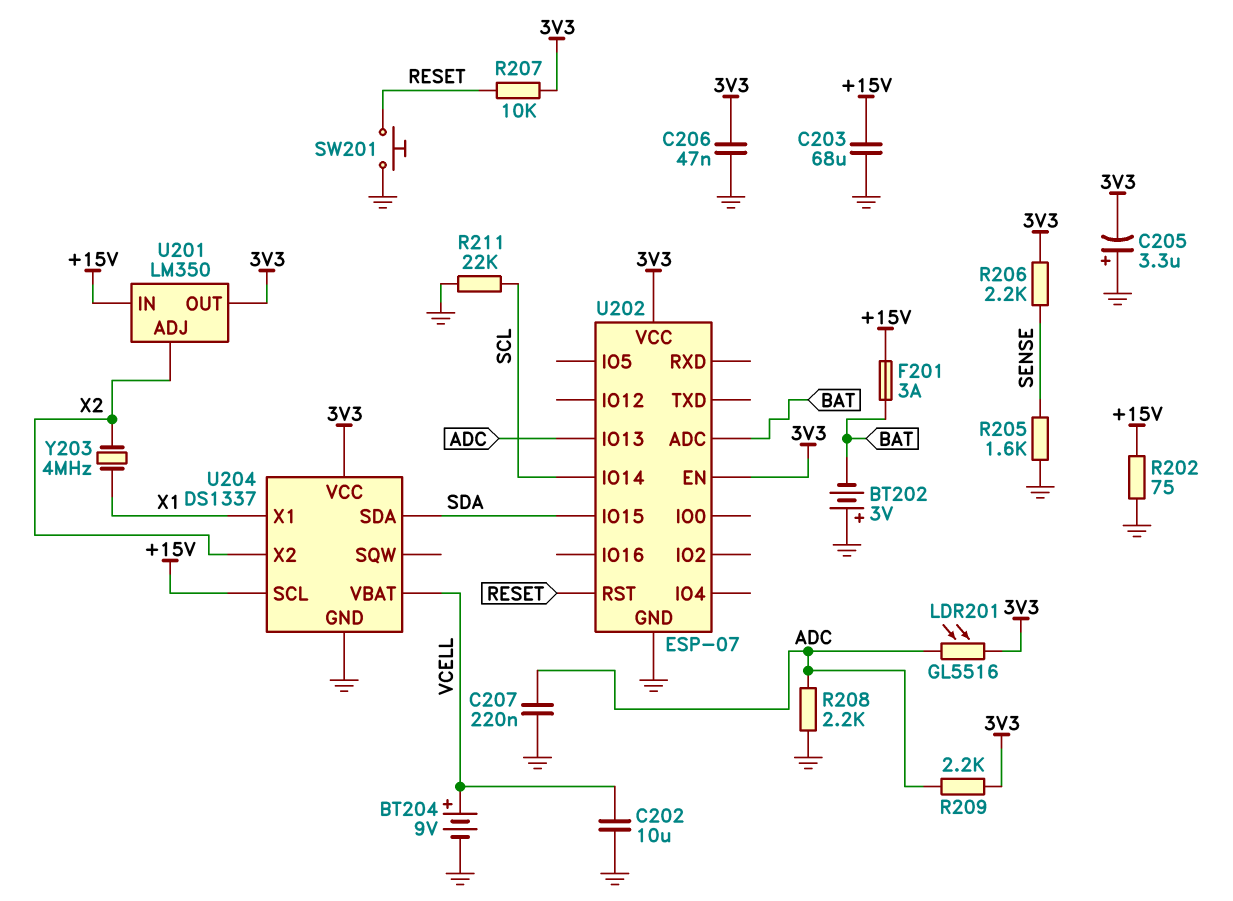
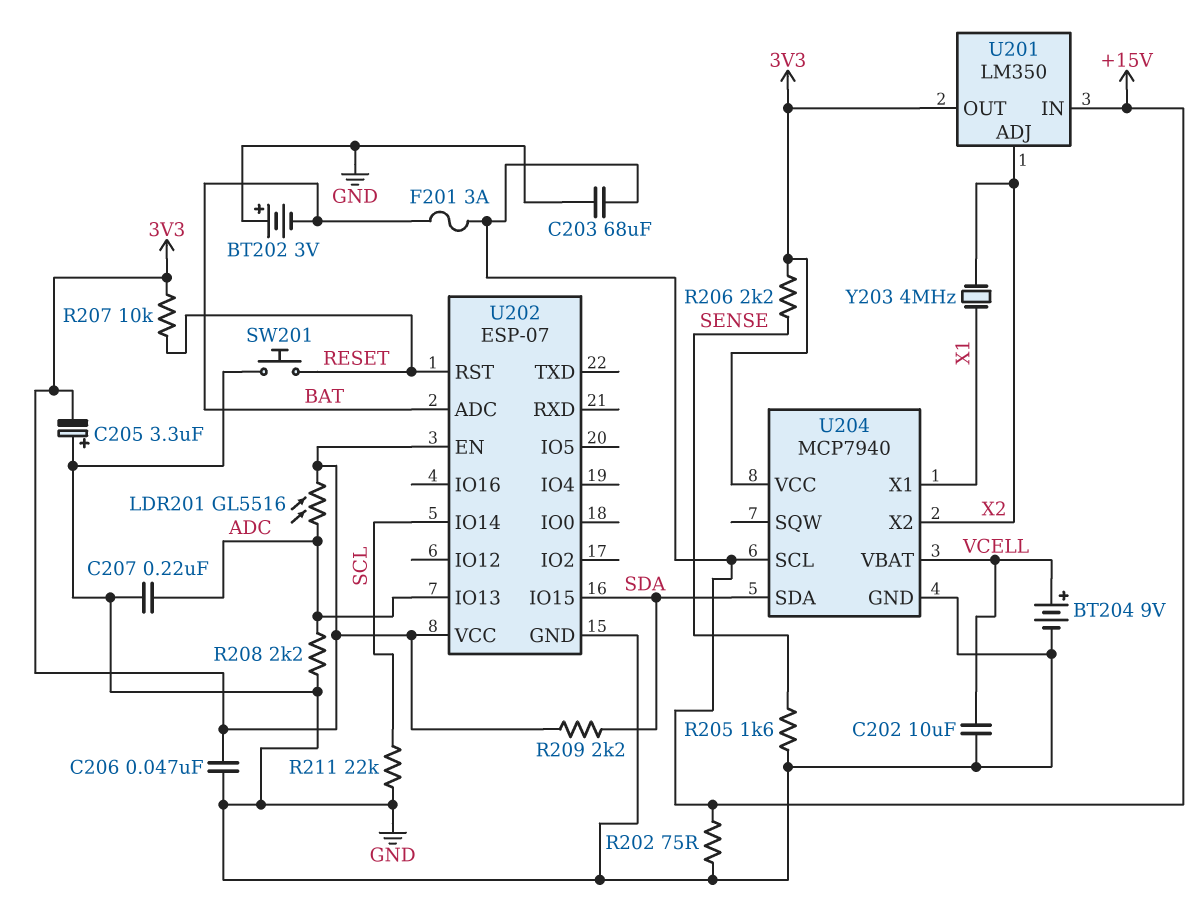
R209: 2.2k (3V3, ADC) -> 2.2k (3V3, SDA)
U204: DS1337 -> MCP7940

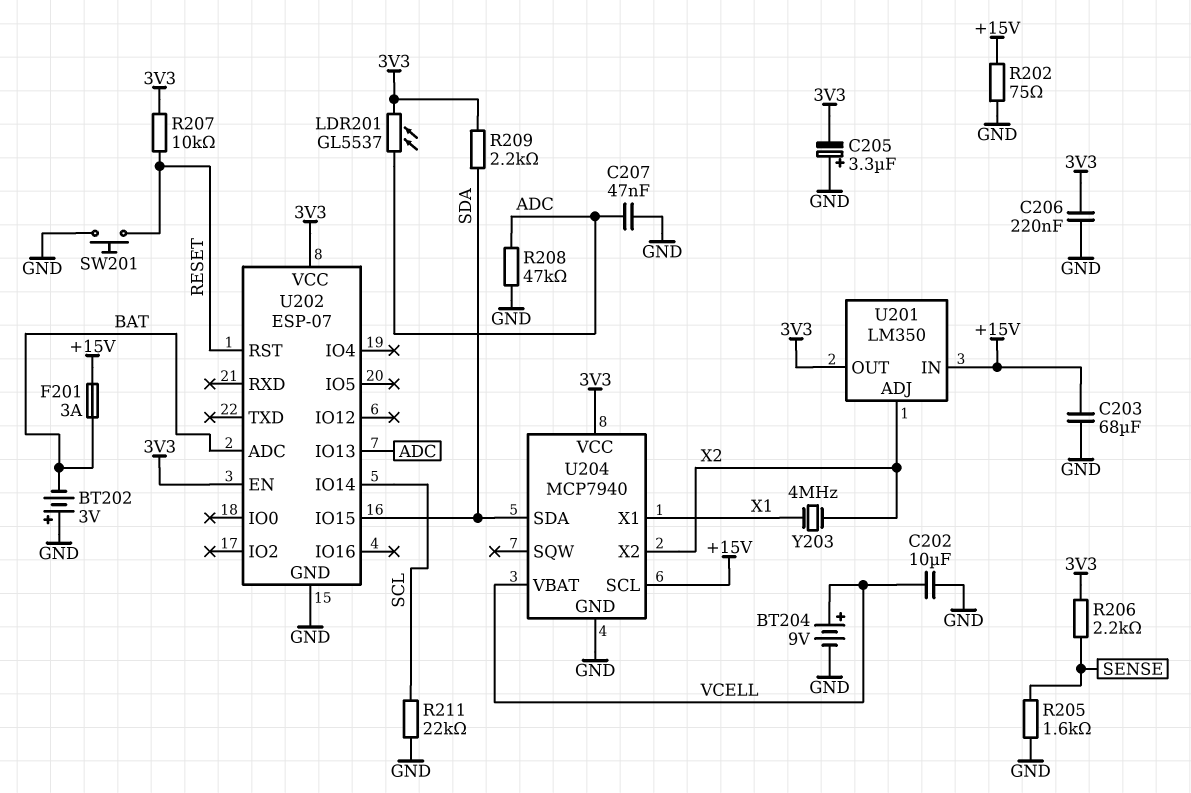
C206: 47nF (3V3, GND) -> 220nF (3V3, GND)
C207: 220nF (ADC, GND) -> 47nF (ADC, GND)
LDR201: GL5516 (3V3, ADC) -> GL5537 (3V3, ADC)
R208: 2.2k (ADC, GND) -> 47k (ADC, GND)

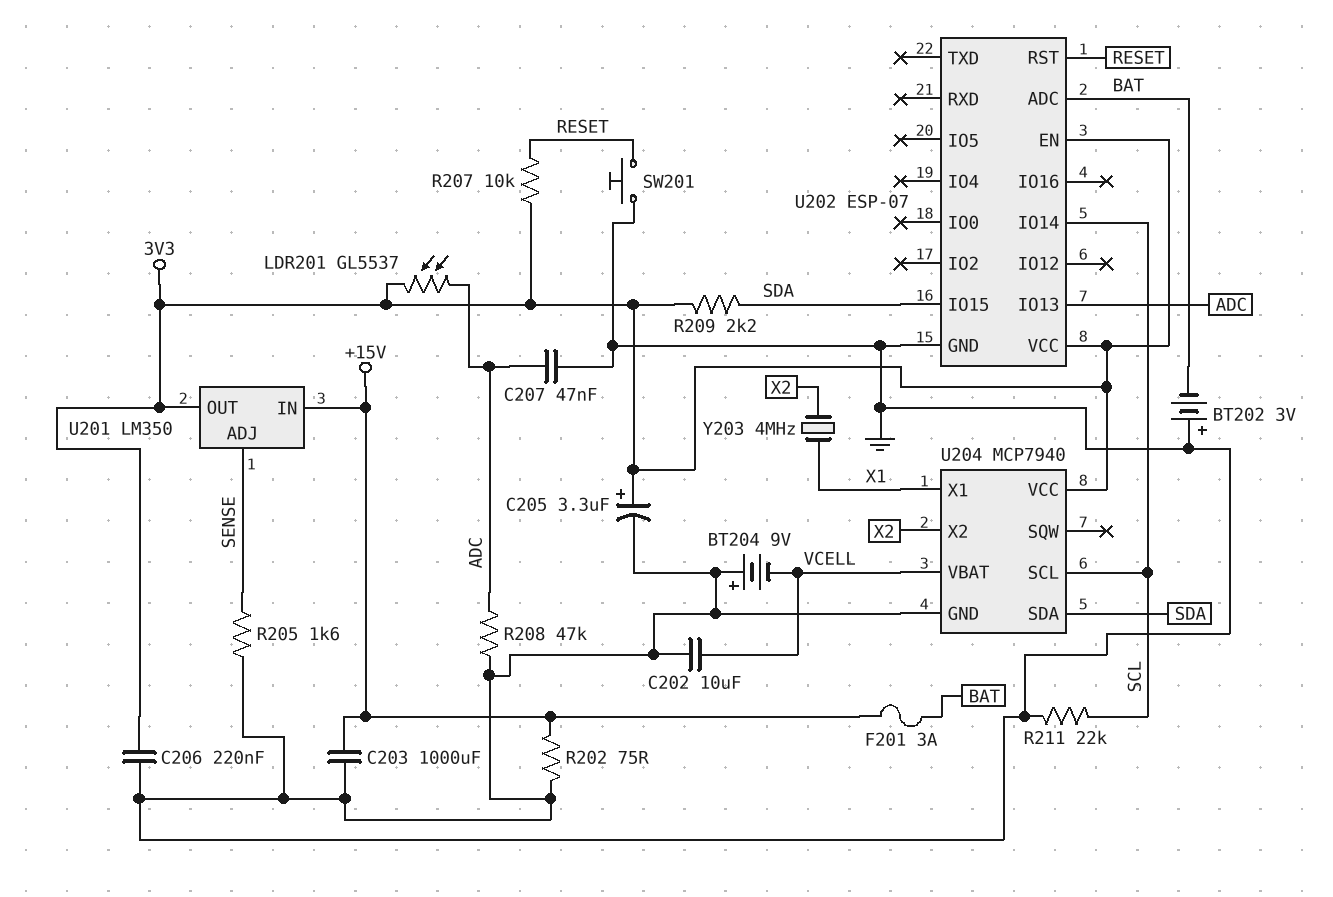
BT204: 9V (plus VCELL, minus GND) -> 9V (plus GND, minus VCELL)
C203: 68uF (+15V, GND) -> 1000uF (+15V, GND)
C205: 3.3uF (plus GND, minus 3V3) -> 3.3uF (plus 3V3, minus GND)
R206: 2.2k (3V3, SENSE) -> none
U201 pin ADJ: X2 -> SENSE
U204 pin SCL: +15V -> SCL

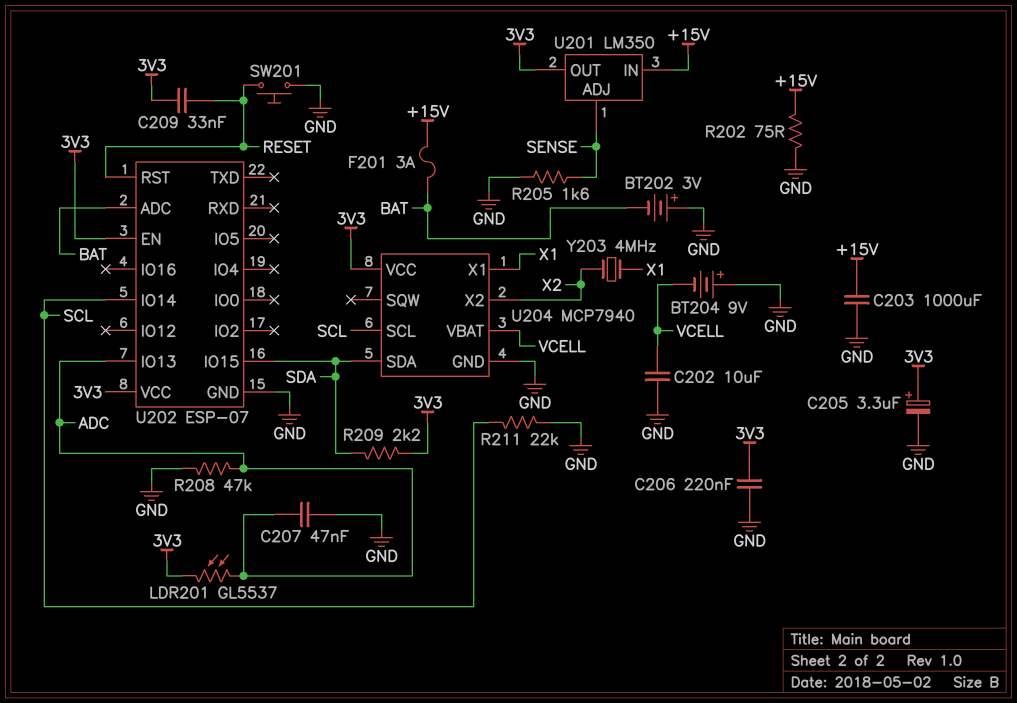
C209: none -> 33nF (3V3, RESET)
R207: 10k (3V3, RESET) -> none

